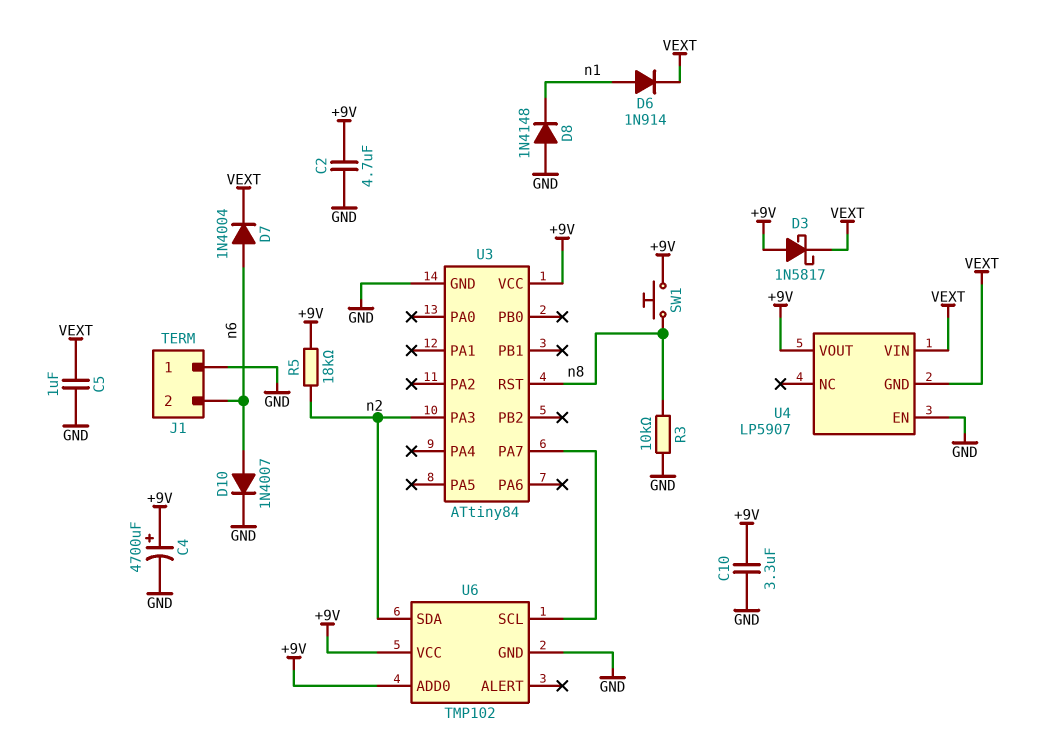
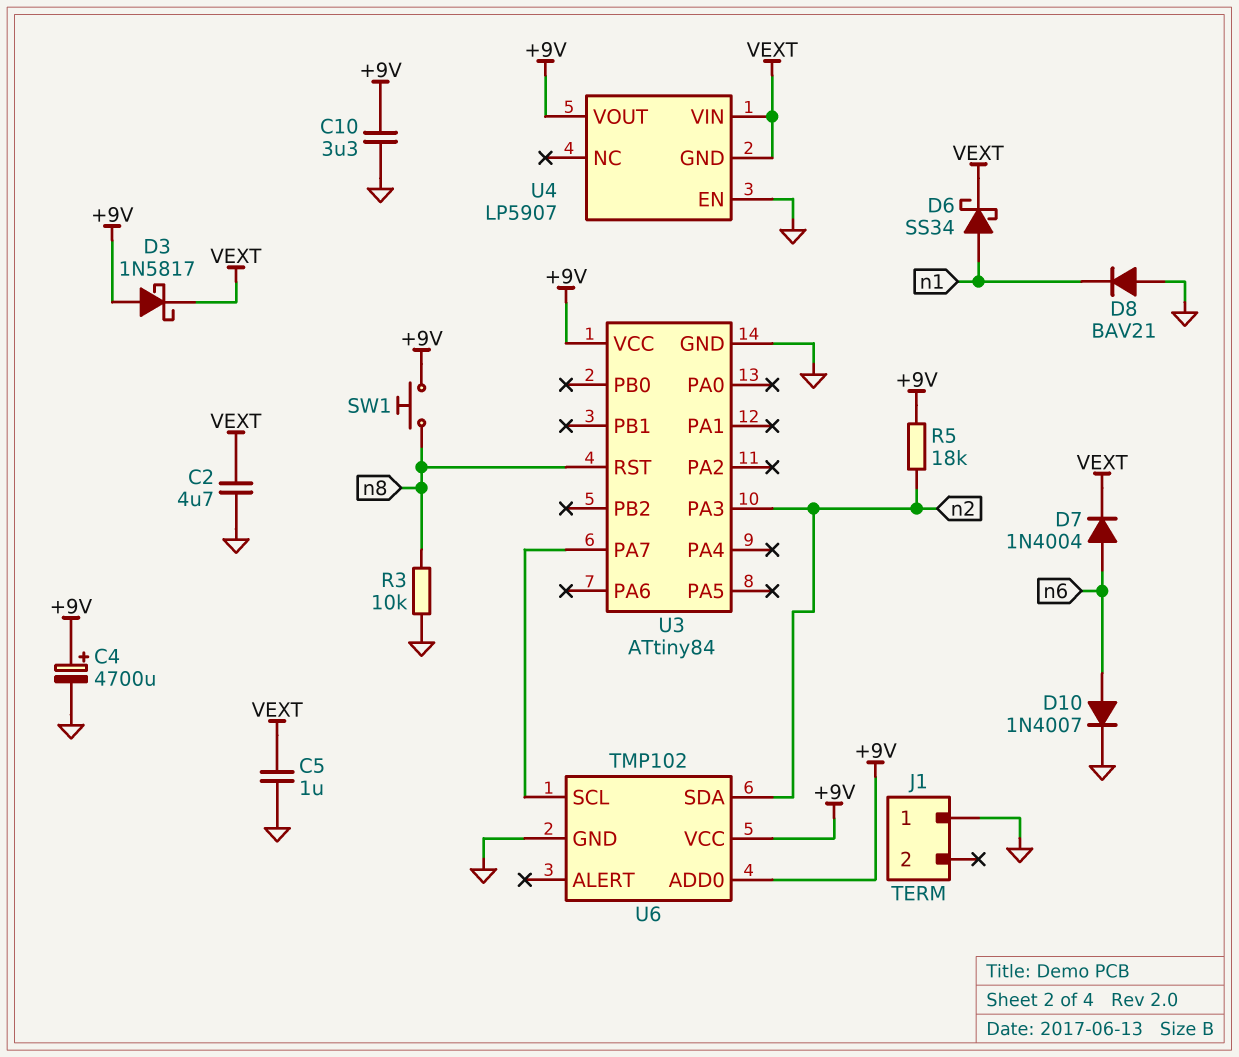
C2: 4.7uF (+9V, GND) -> 4.7uF (GND, VEXT)
D6: diode 1N914 (A n1, K VEXT) -> schottky SS34 (A n1, K VEXT)
D8: diode 1N4148 (A GND, K n1) -> diode BAV21 (A GND, K n1)
J1 pin 2: n6 -> none

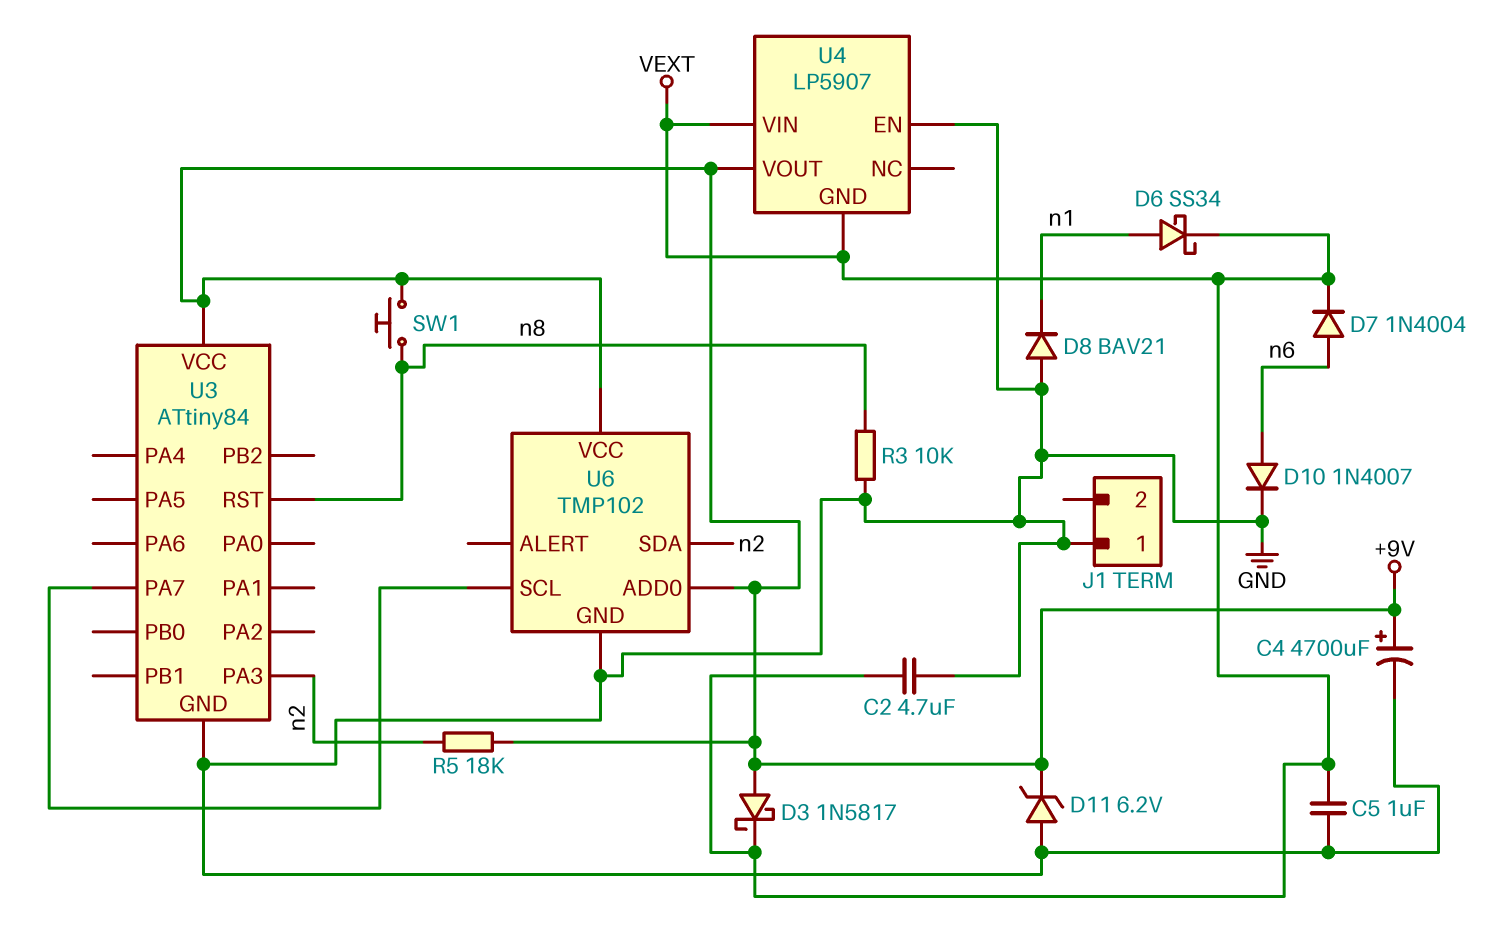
C10: 3.3uF (+9V, GND) -> none
D11: none -> zener 6.2V (A GND, K +9V)

